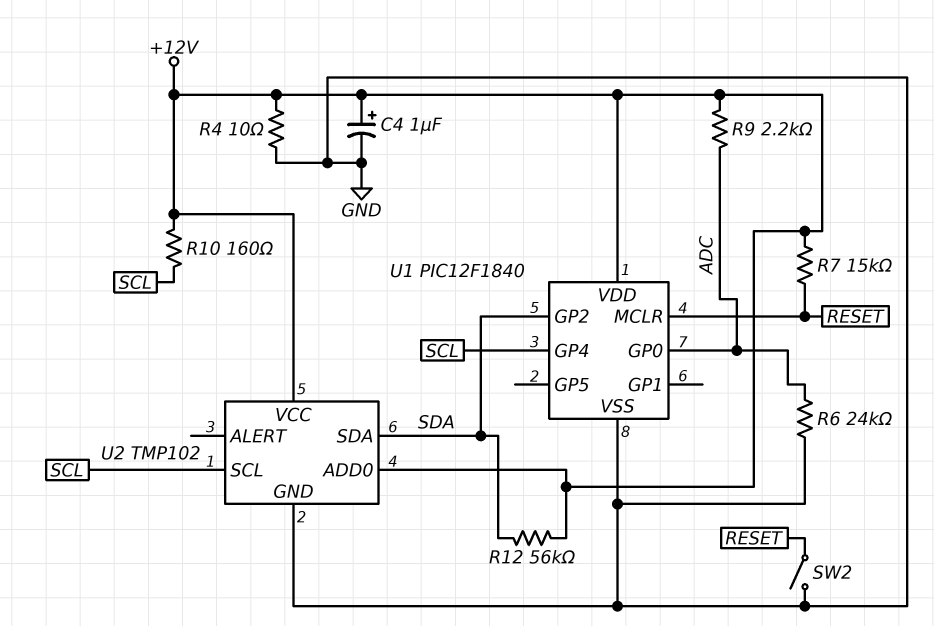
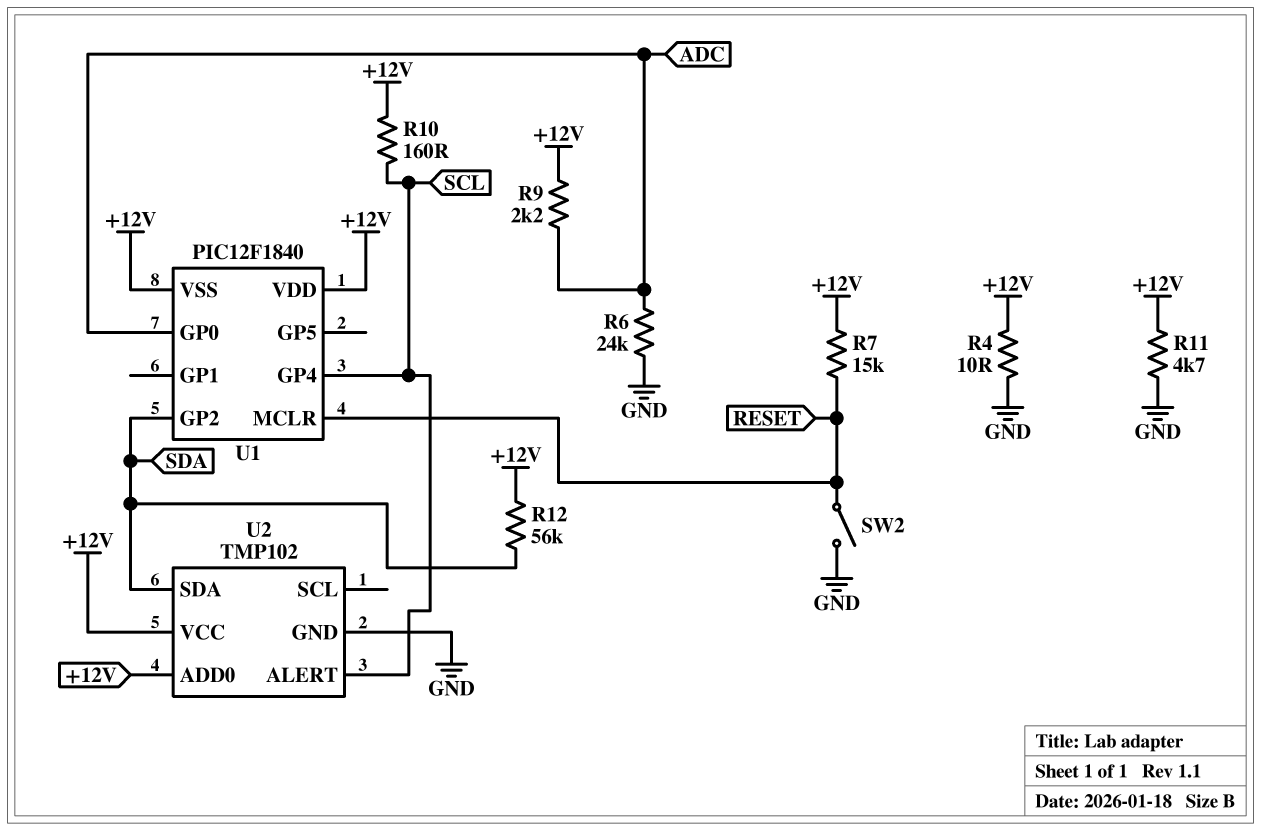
C4: 1uF (plus +12V, minus GND) -> none
R11: none -> 4.7k (+12V, GND)
U1 pin VSS: GND -> +12V
U2 pin ALERT: none -> SCL
U2 pin SCL: SCL -> none

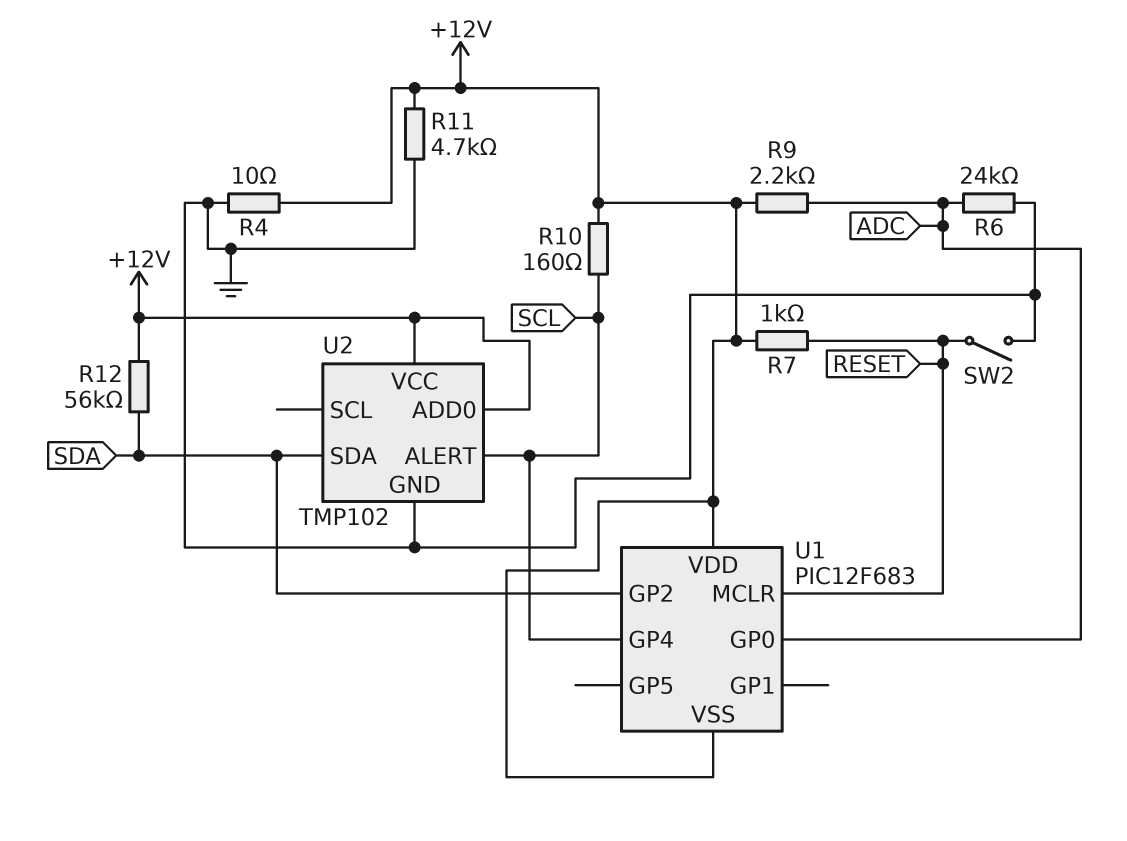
R7: 15k (+12V, RESET) -> 1k (+12V, RESET)
U1: PIC12F1840 -> PIC12F683

